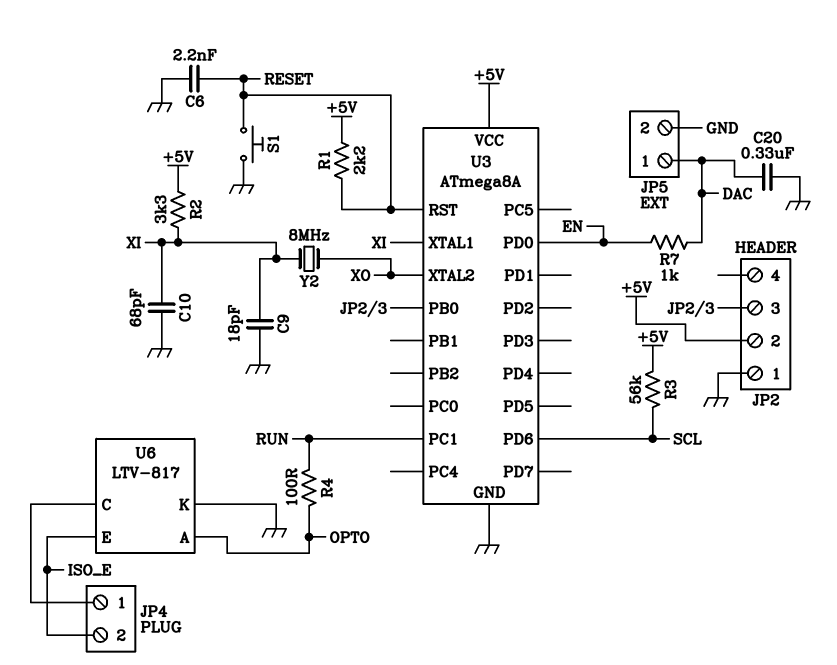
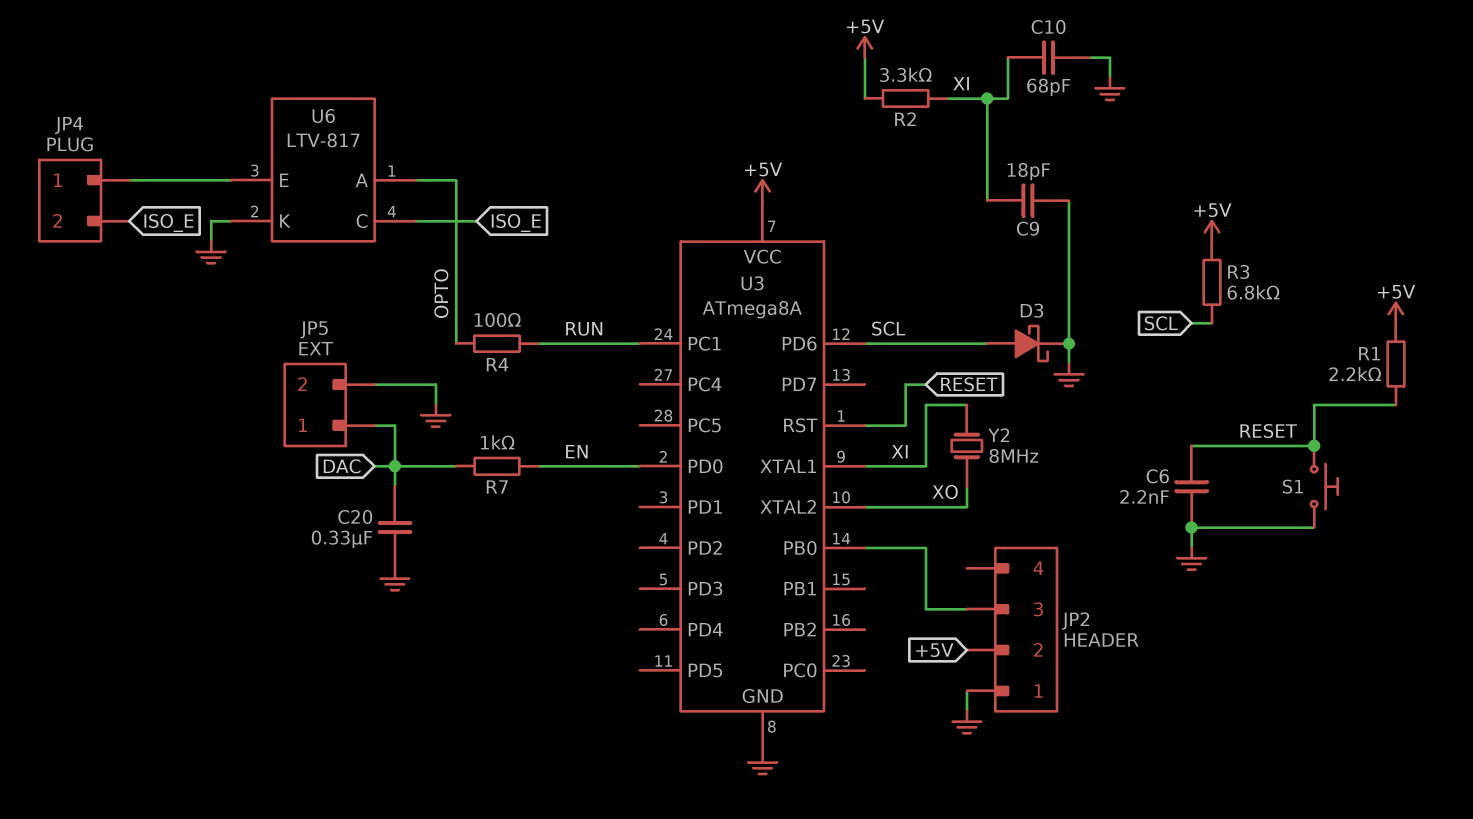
D3: none -> schottky (A SCL, K GND)
R3: 56k (+5V, SCL) -> 6.8k (+5V, SCL)
U6 pin C: JP4/1 -> ISO_E
U6 pin E: ISO_E -> JP4/1

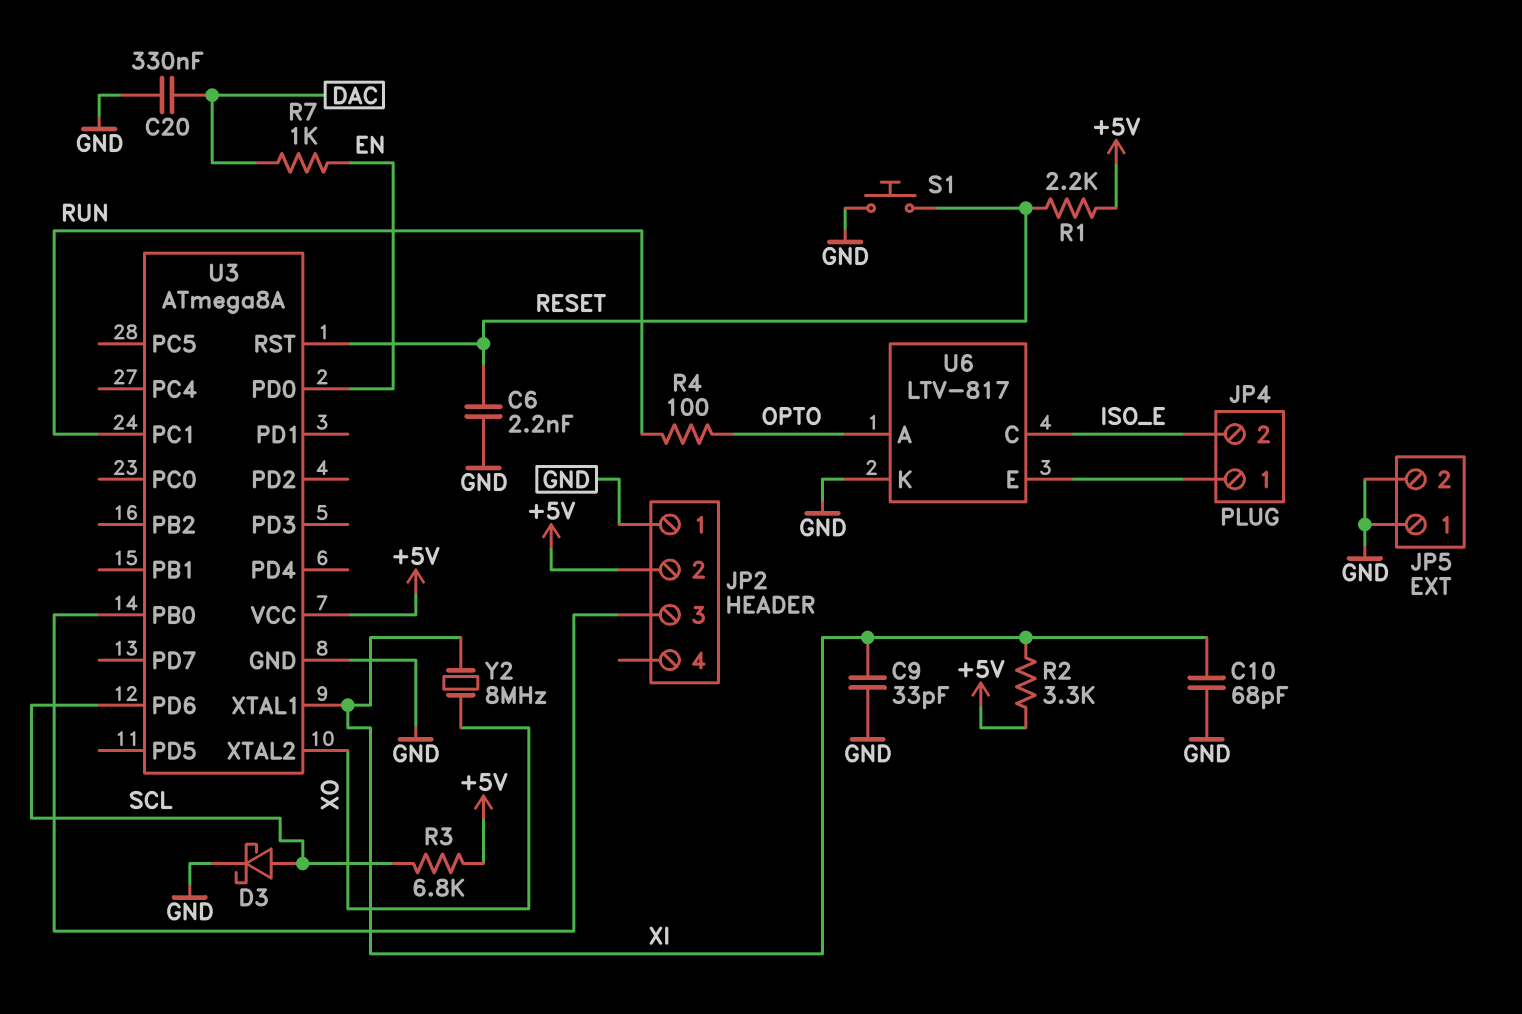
C9: 18pF (GND, XI) -> 33pF (GND, XI)
JP5 pin 1: DAC -> GND

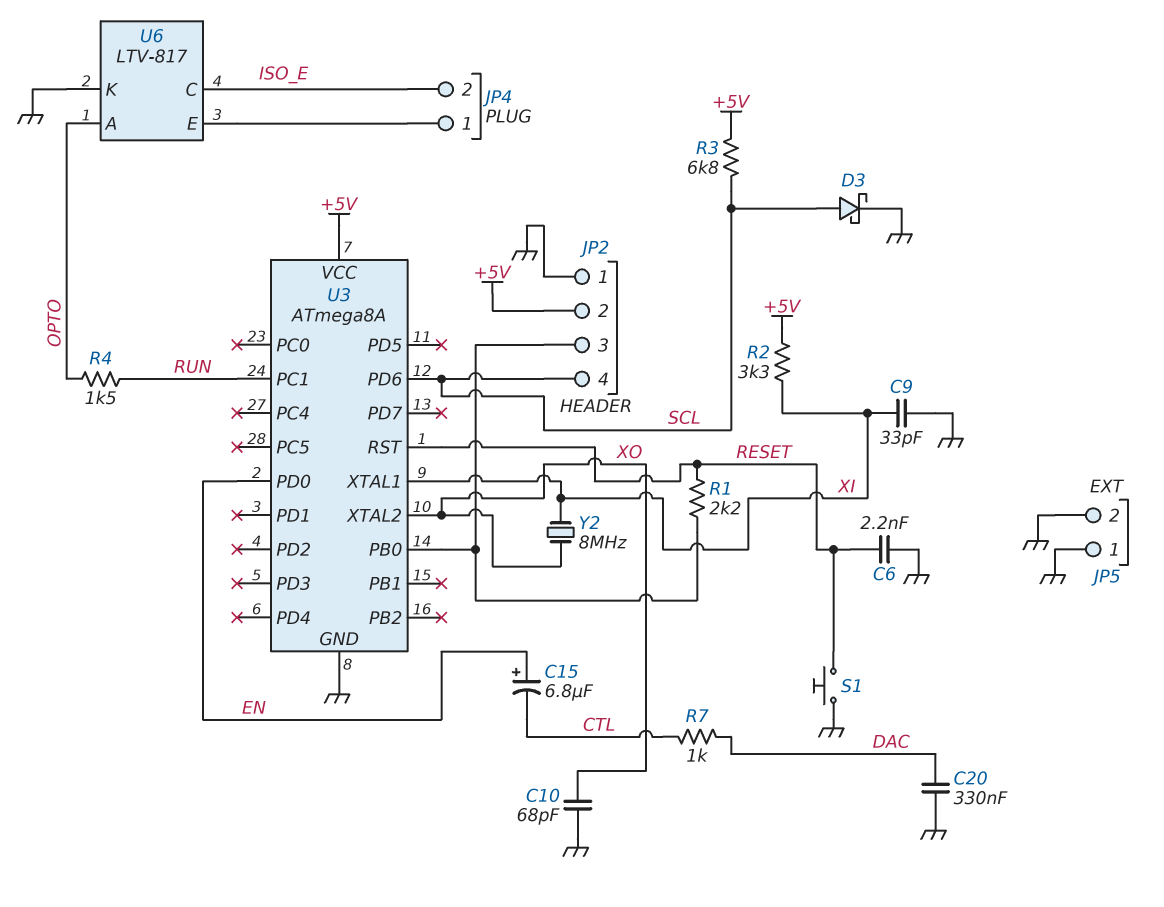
C10: 68pF (GND, XI) -> 68pF (GND, XO)
C15: none -> 6.8uF (plus EN, minus CTL)
JP2 pin 4: none -> SCL
R1: 2.2k (+5V, RESET) -> 2.2k (JP2/3, RESET)
R4: 100 (OPTO, RUN) -> 1.5k (OPTO, RUN)
R7: 1k (DAC, EN) -> 1k (CTL, DAC)

